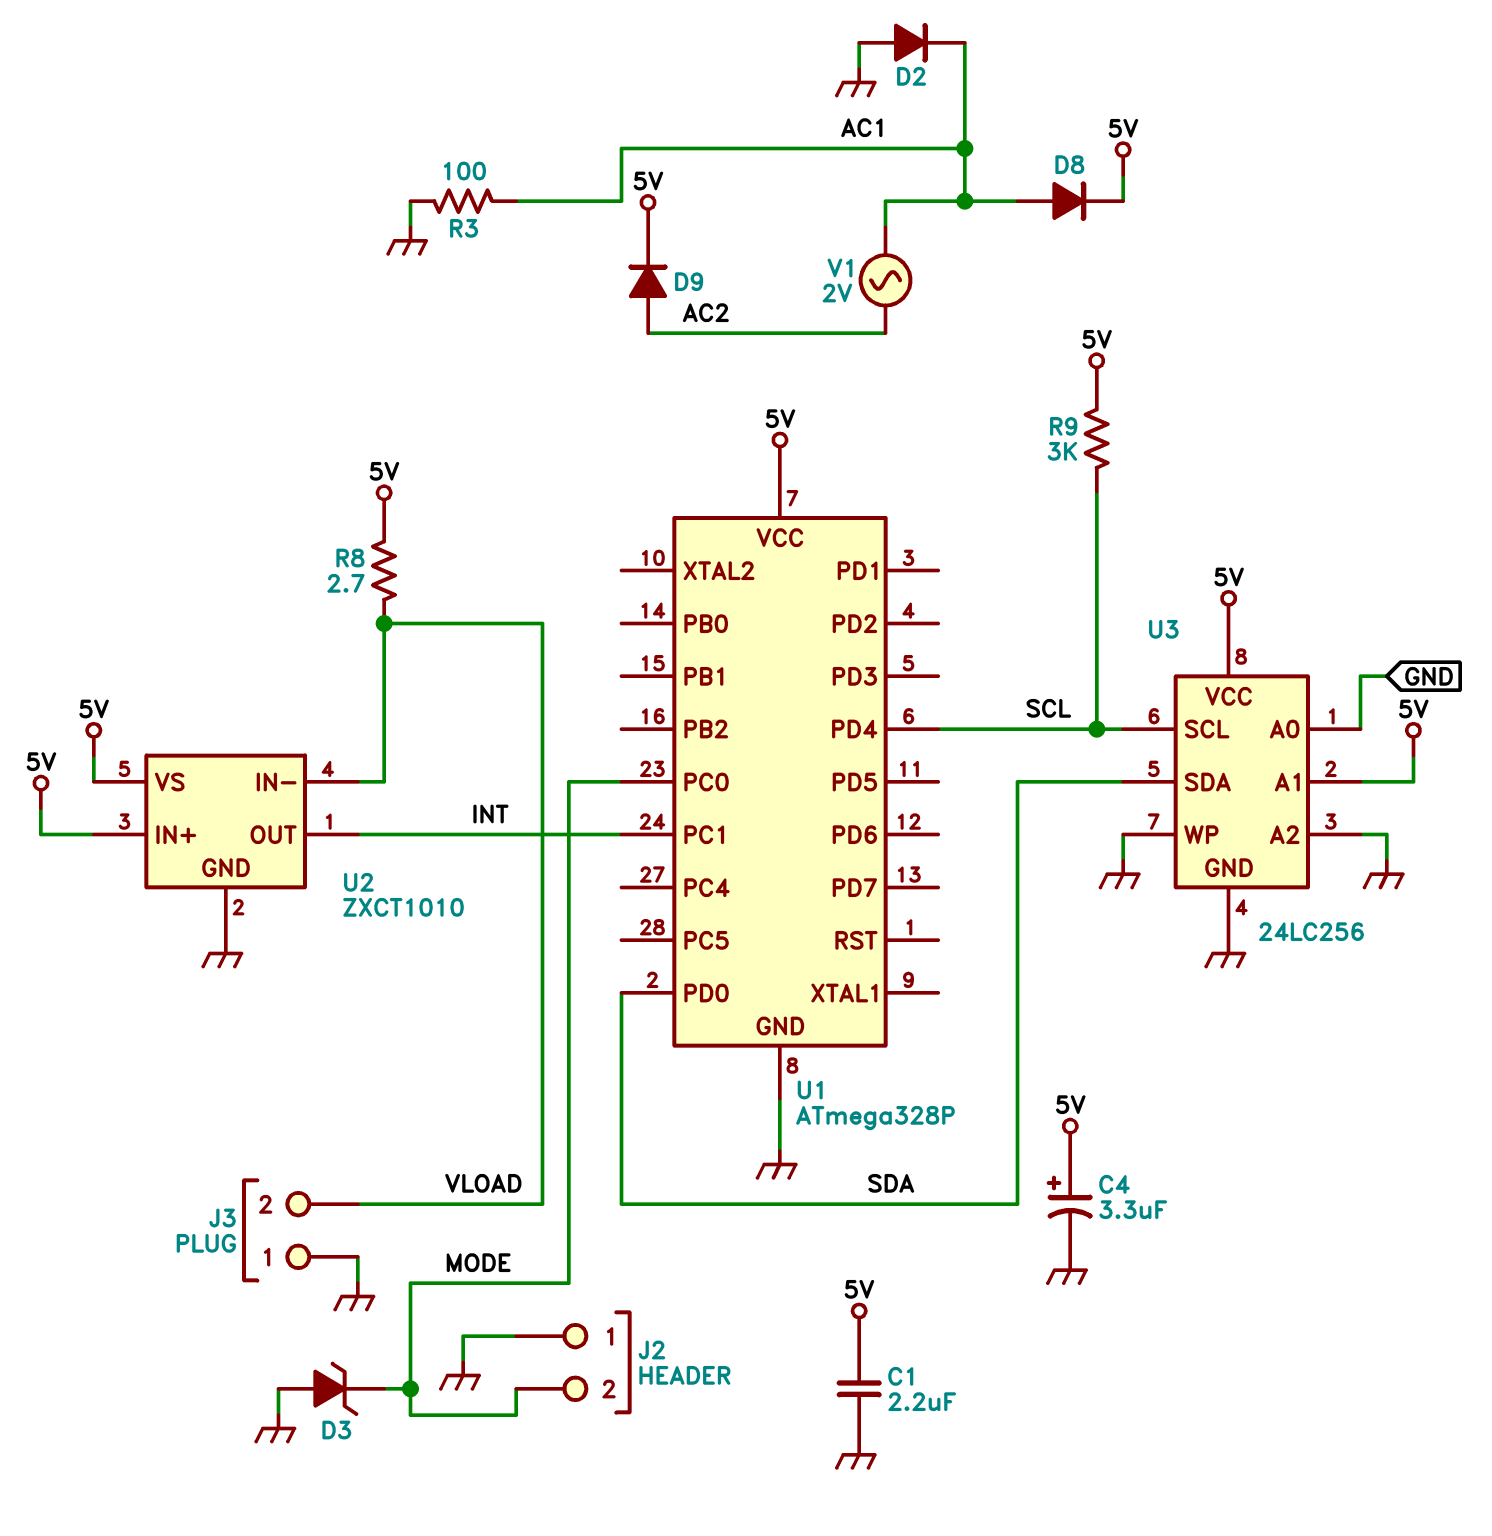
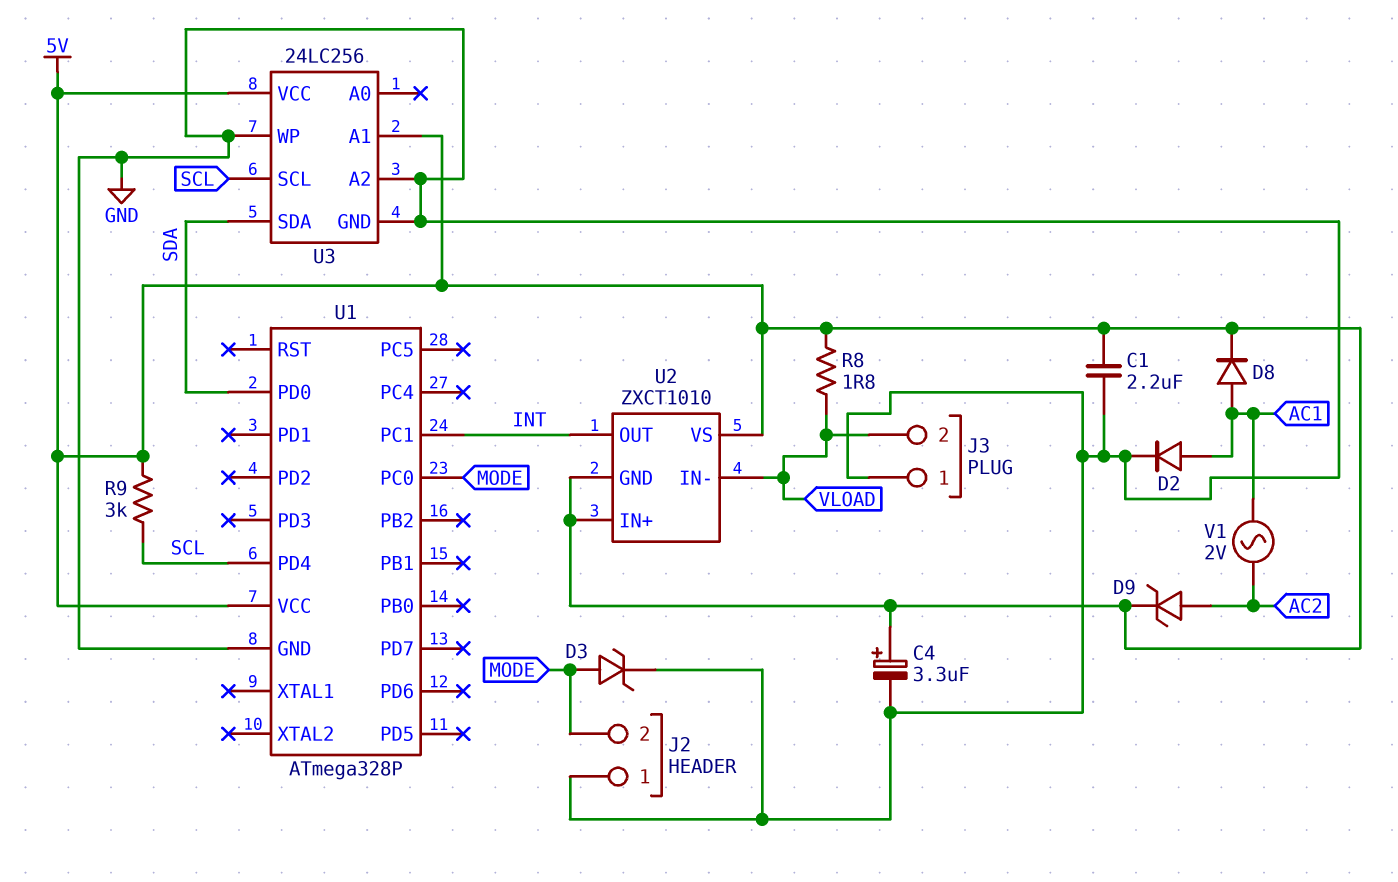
D2: diode (A GND, K AC1) -> diode (A AC1, K GND)
D3: zener (A GND, K MODE) -> zener (A MODE, K GND)
D9: diode (A AC2, K 5V) -> zener (A AC2, K 5V)
R3: 100 (AC1, GND) -> none
R8: 2.7 (5V, VLOAD) -> 1.8 (5V, VLOAD)
U2 pin GND: GND -> 5V
U3 pin A0: GND -> none

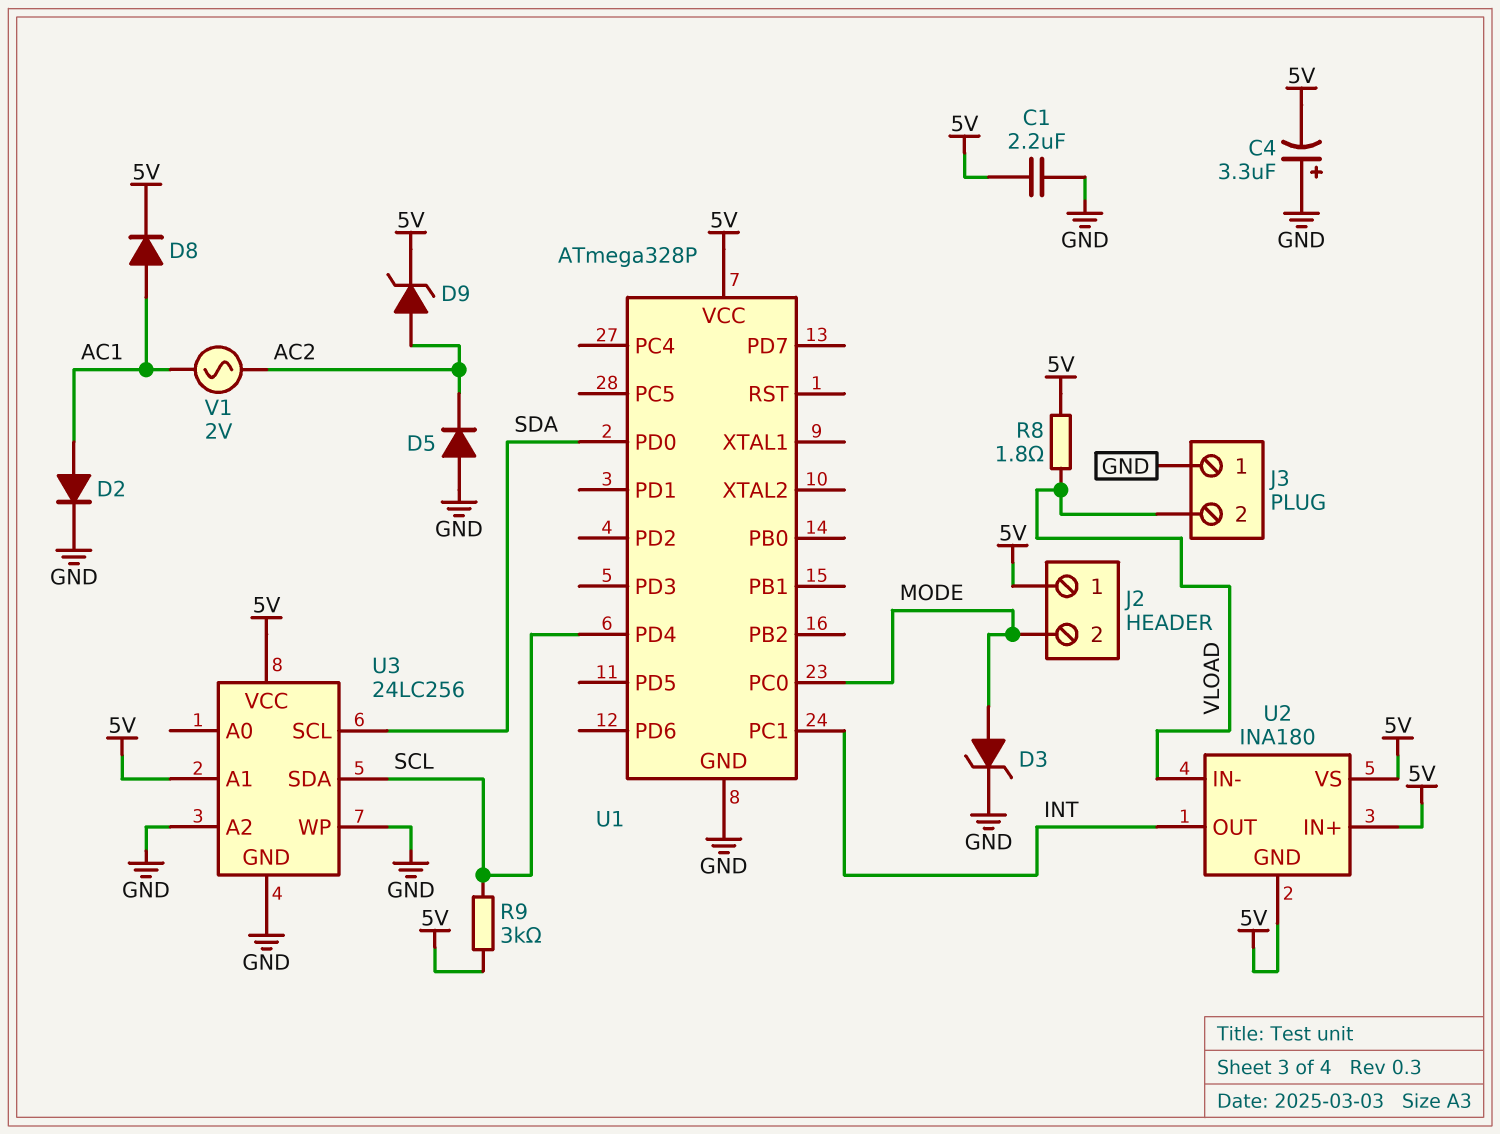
C4: 3.3uF (plus 5V, minus GND) -> 3.3uF (plus GND, minus 5V)
D5: none -> diode (A GND, K AC2)
J2 pin 1: GND -> 5V
U2: ZXCT1010 -> INA180
U3 pin SCL: SCL -> SDA
U3 pin SDA: SDA -> SCL

